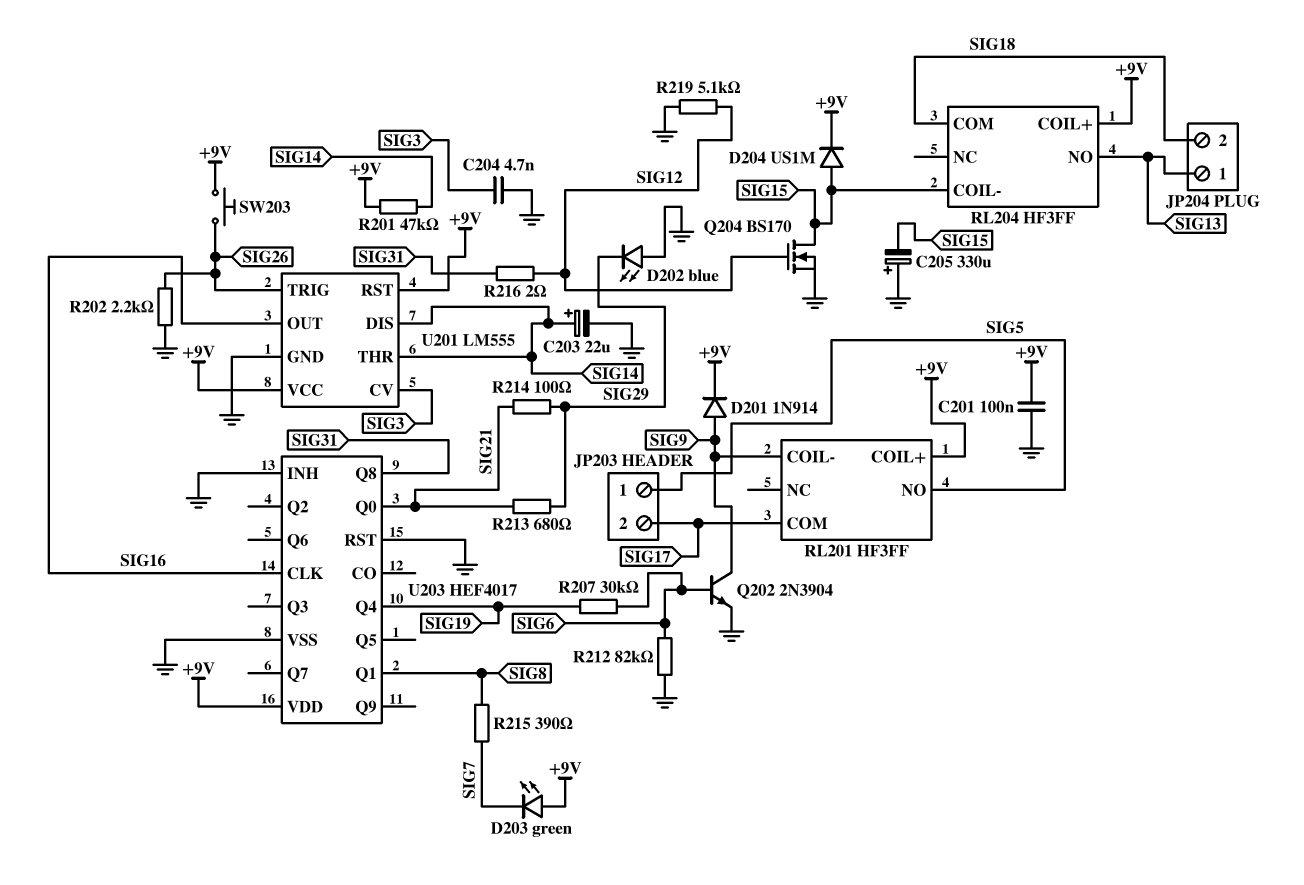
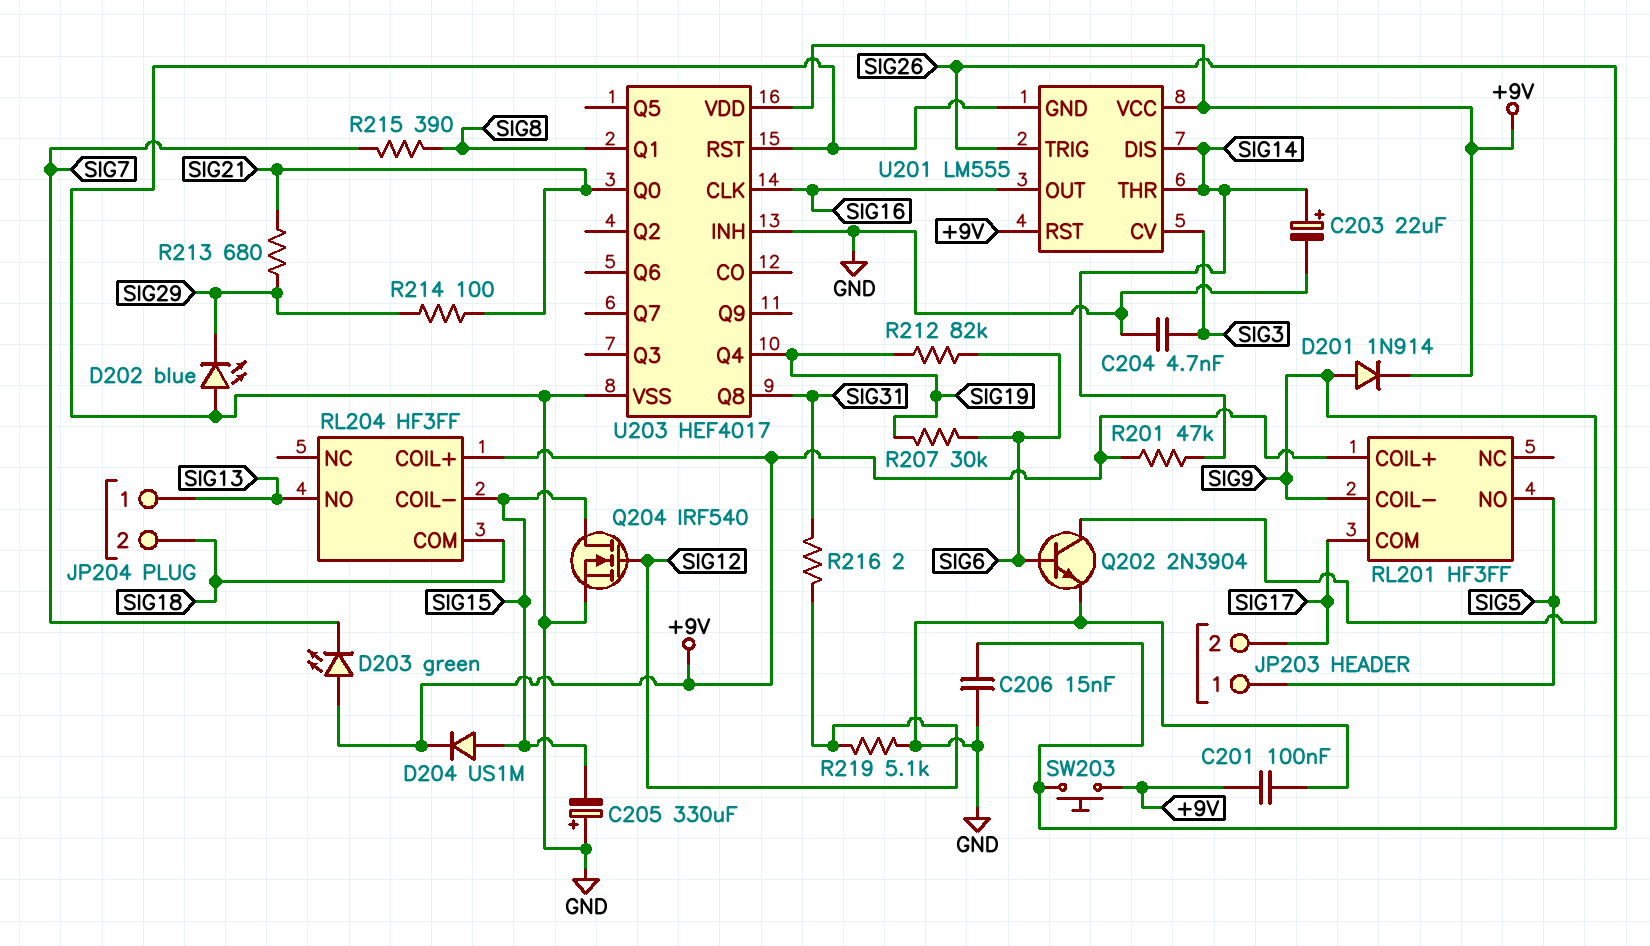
C206: none -> 15nF (GND, SIG26)
Q204: NMOS BS170 (G SIG12, D SIG15, S GND) -> NMOS IRF540 (G SIG12, D SIG15, S GND)
R202: 2.2k (GND, SIG26) -> none
R212: 82k (GND, SIG6) -> 82k (SIG6, SIG19)

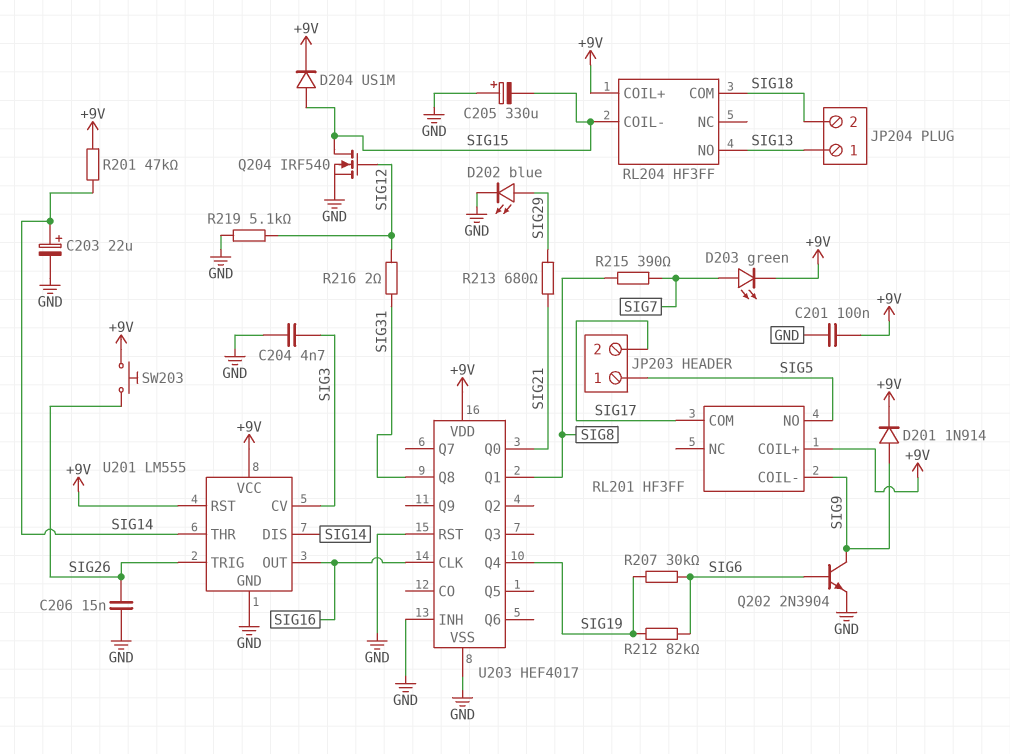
D202: LED blue (A GND, K SIG29) -> LED blue (A SIG29, K GND)
D203: LED green (A +9V, K SIG7) -> LED green (A SIG7, K +9V)
R214: 100 (SIG21, SIG29) -> none

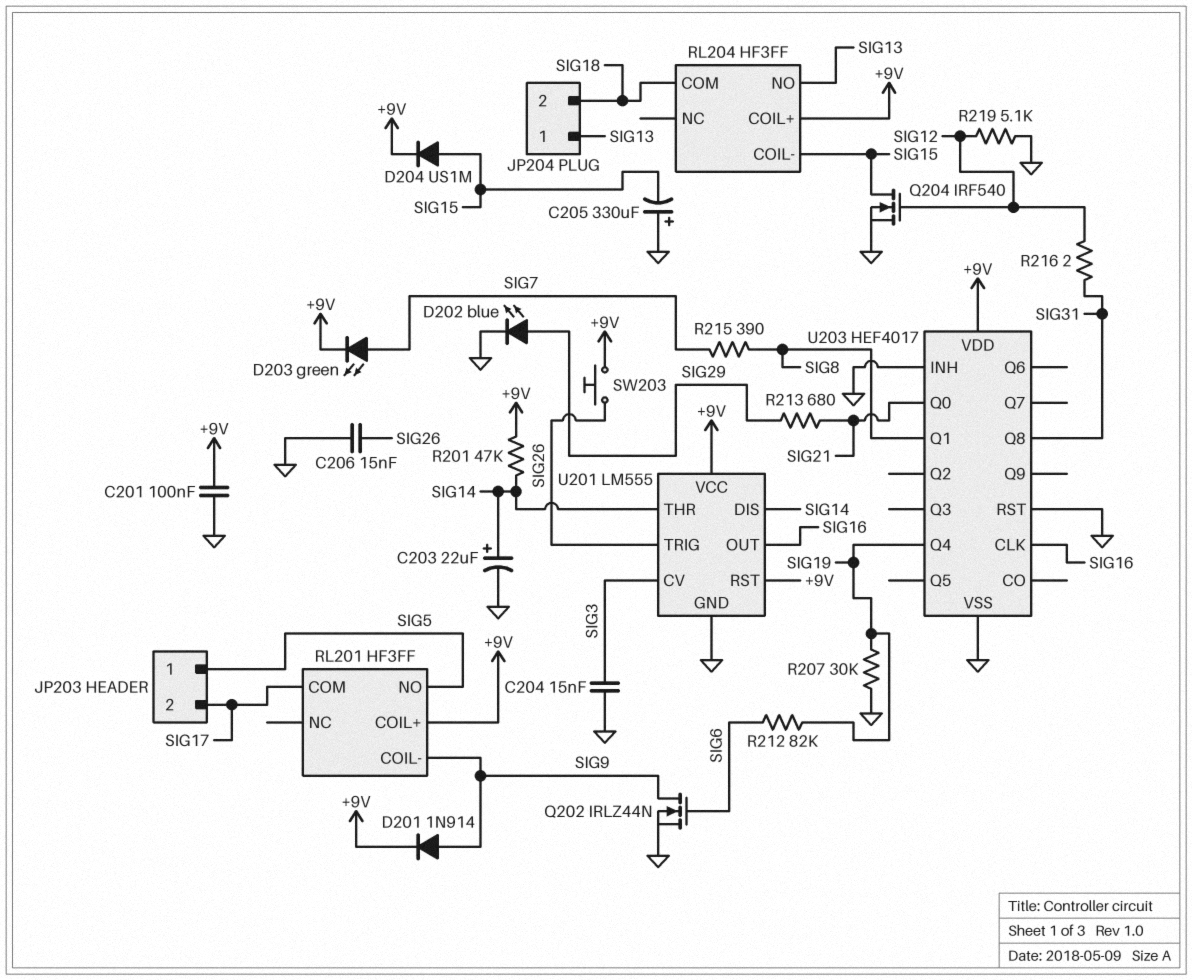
C204: 4.7nF (GND, SIG3) -> 15nF (GND, SIG3)
Q202: NPN 2N3904 (B SIG6, C SIG9, E GND) -> NMOS IRLZ44N (G SIG6, D SIG9, S GND)
R207: 30k (SIG6, SIG19) -> 30k (GND, SIG19)

